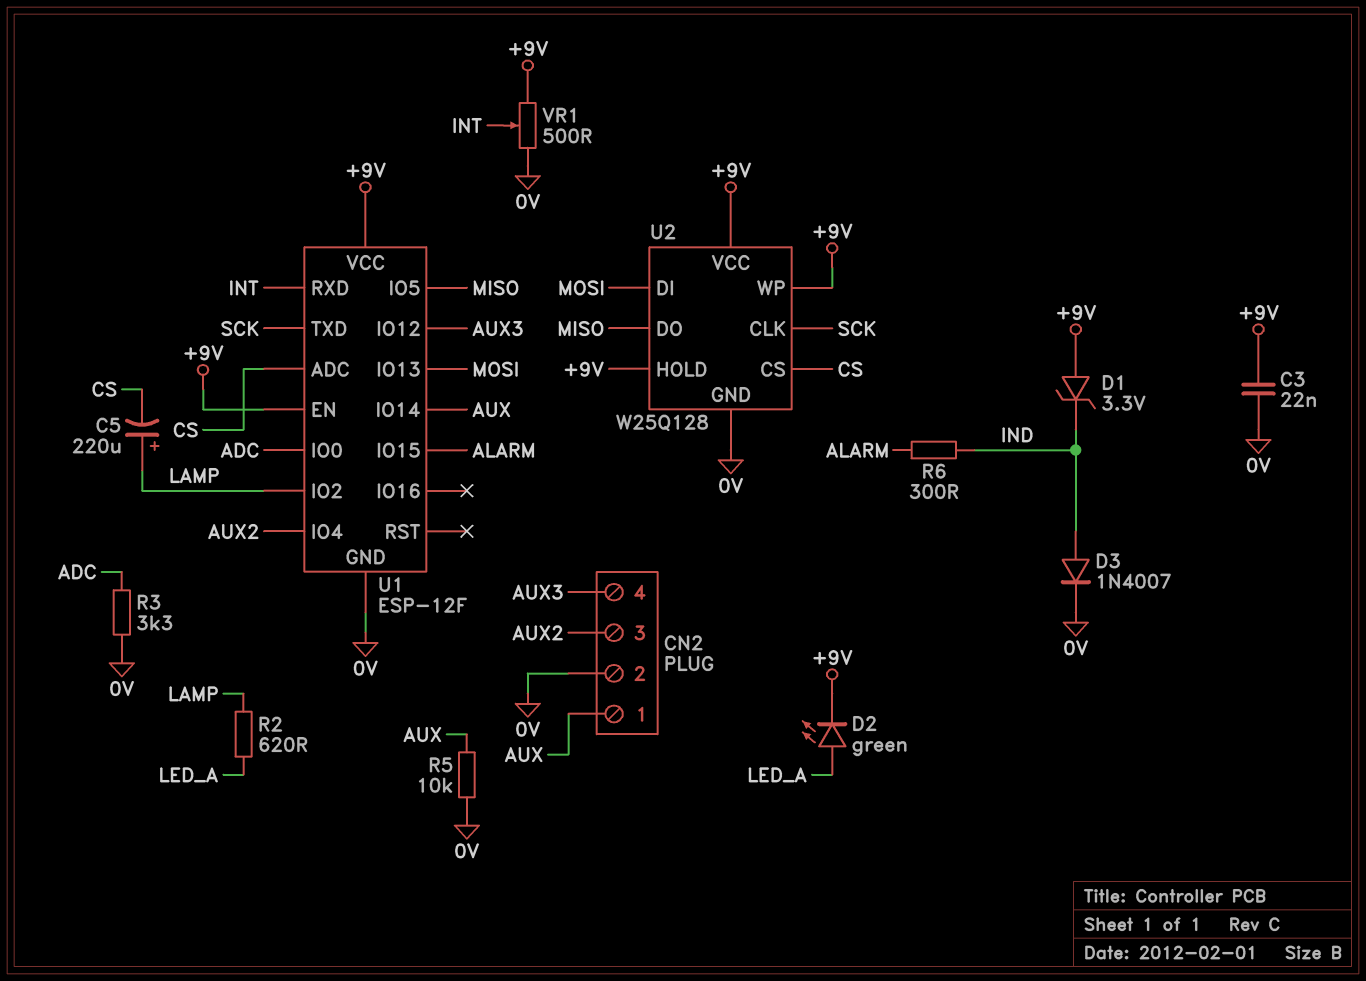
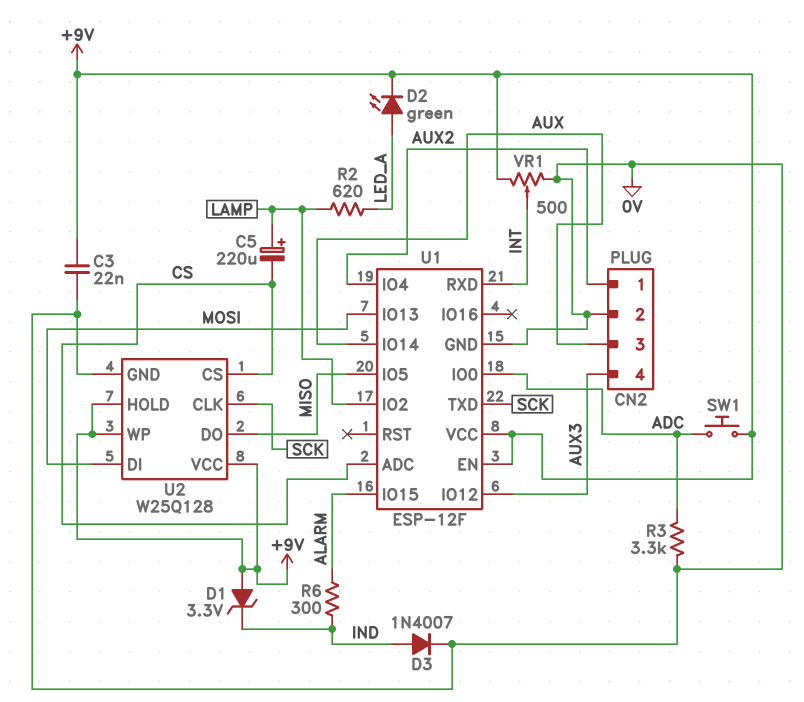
CN2 pin 1: AUX -> AUX2
CN2 pin 3: AUX2 -> AUX
R5: 10k (0V, AUX) -> none
SW1: none -> button (+9V, ADC)

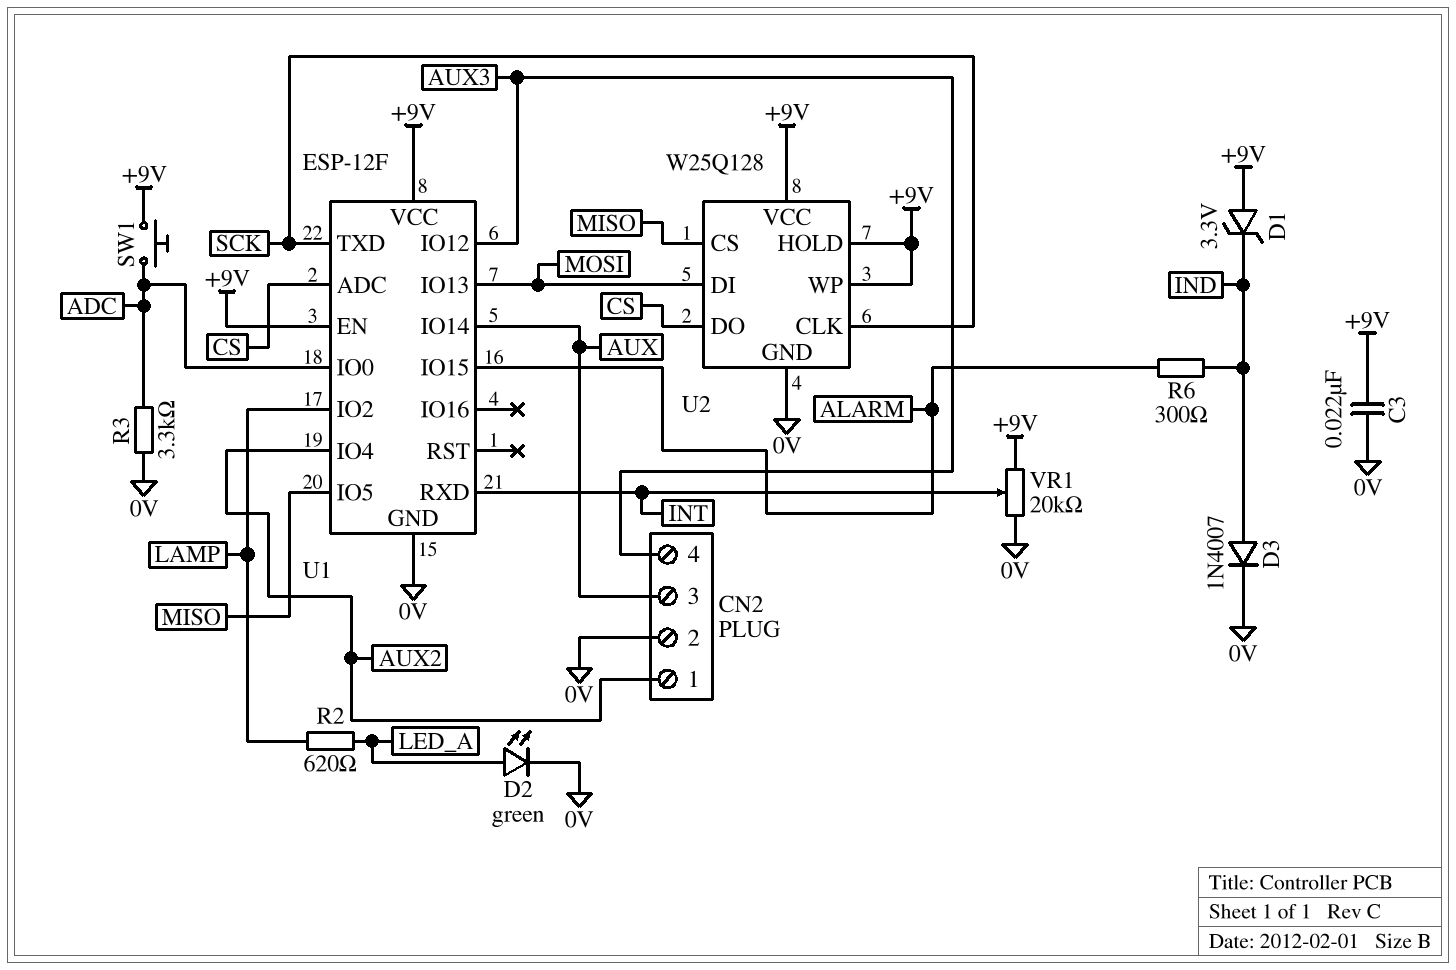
C5: 220uF (plus LAMP, minus CS) -> none
D2: LED green (A LED_A, K +9V) -> LED green (A LED_A, K 0V)
U2 pin CS: CS -> MISO
U2 pin DO: MISO -> CS
VR1: 500 (+9V, 0V, wiper INT) -> 20k (+9V, 0V, wiper INT)

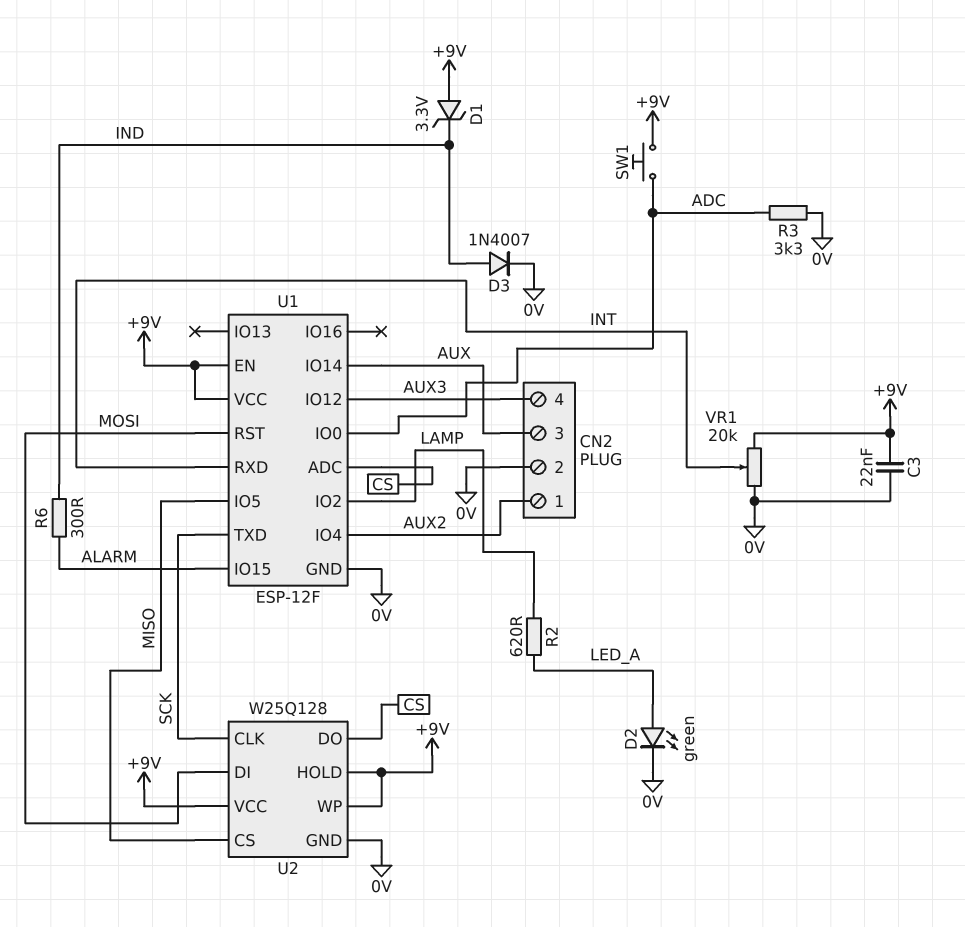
U1 pin IO13: MOSI -> none
U1 pin RST: none -> MOSI

